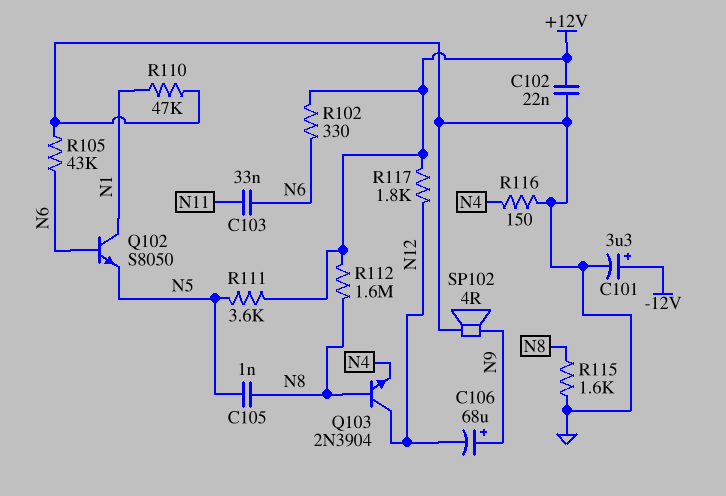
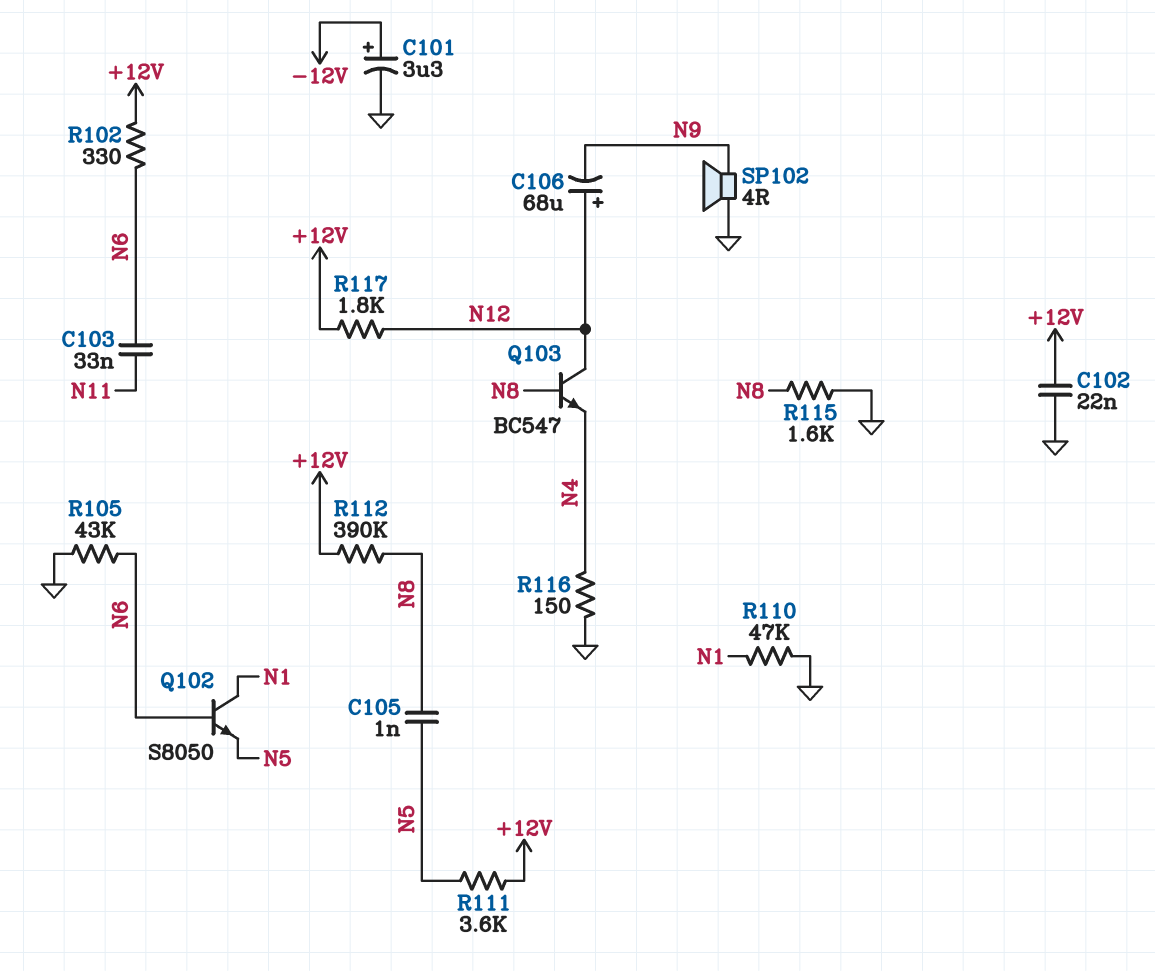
C106: 68uF (plus N9, minus N12) -> 68uF (plus N12, minus N9)
Q103: NPN 2N3904 (B N8, C N12, E N4) -> NPN BC547 (B N8, C N12, E N4)
R112: 1.6M (+12V, N8) -> 390k (+12V, N8)

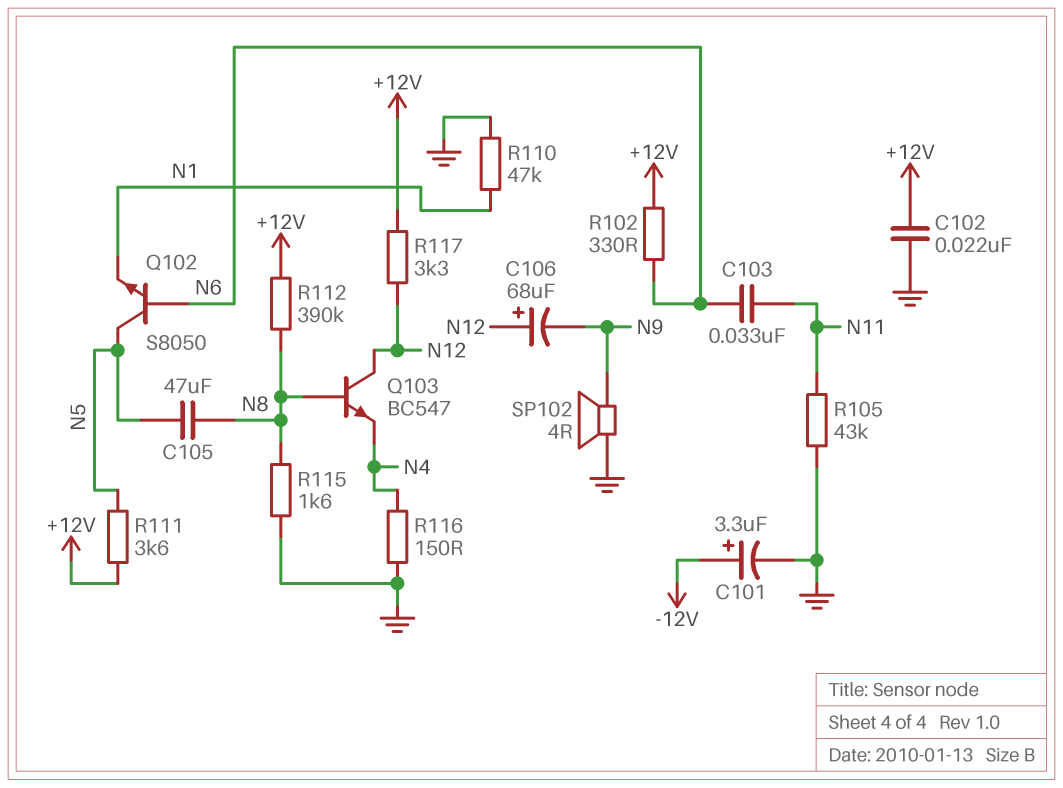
C105: 1nF (N5, N8) -> 47uF (N5, N8)
Q102: NPN S8050 (B N6, C N1, E N5) -> NPN S8050 (B N6, C N5, E N1)
R105: 43k (GND, N6) -> 43k (GND, N11)
R117: 1.8k (+12V, N12) -> 3.3k (+12V, N12)

